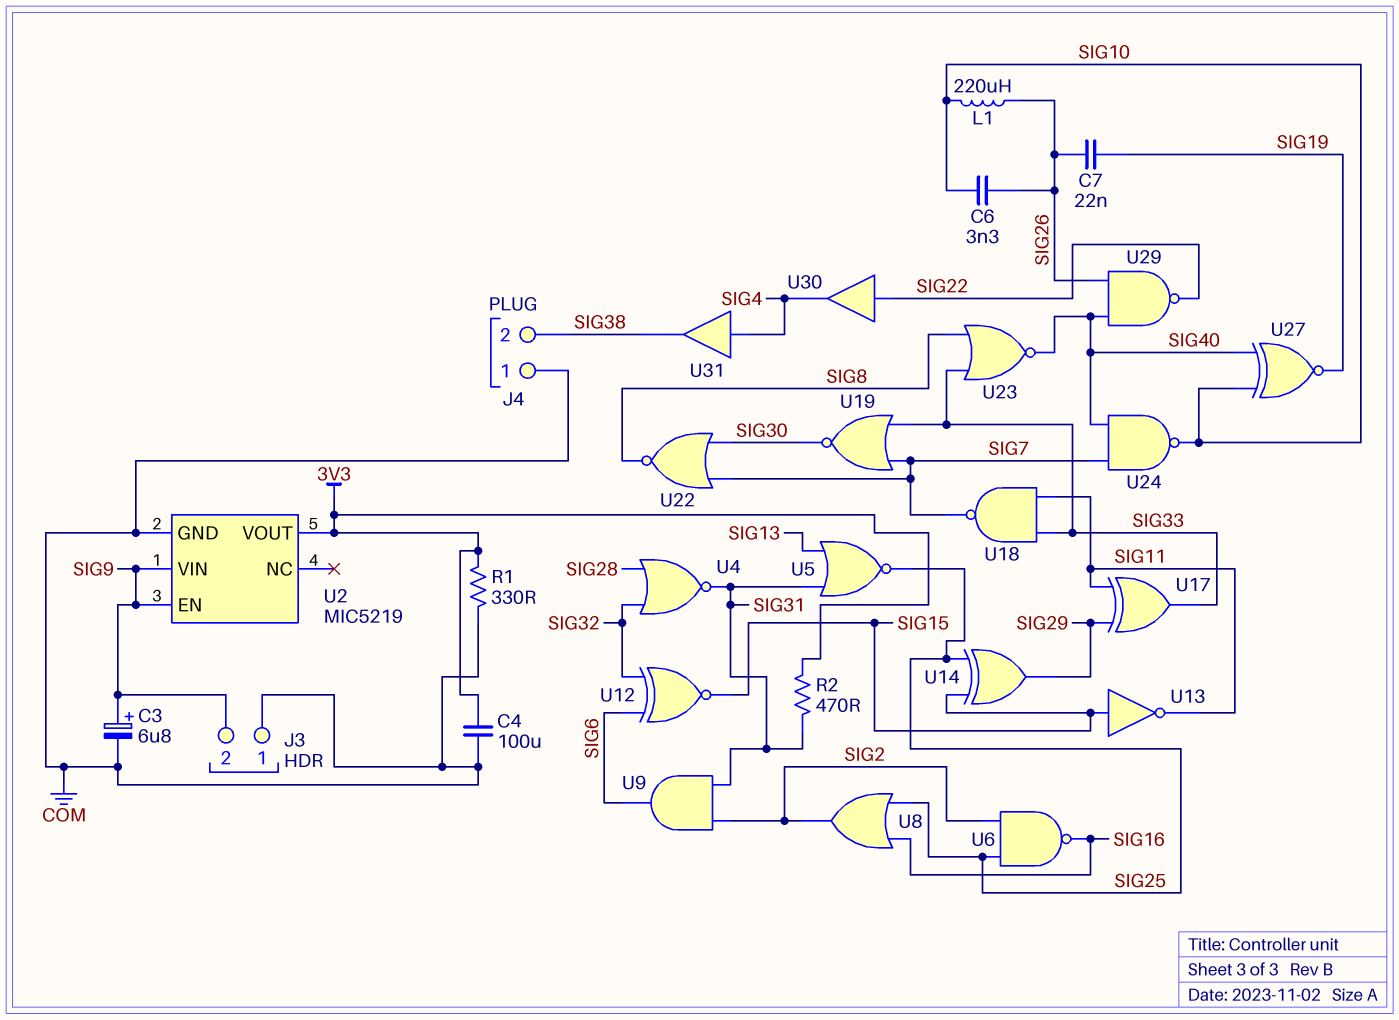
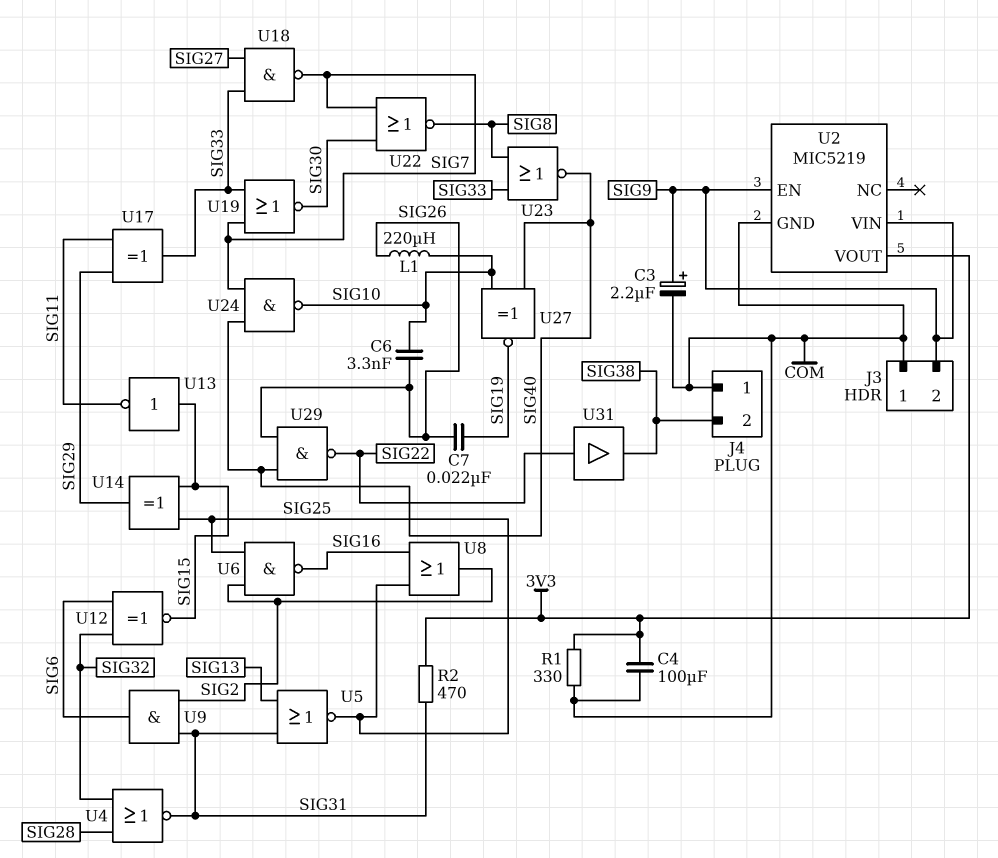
C3: 6.8uF (plus SIG9, minus COM) -> 2.2uF (plus SIG9, minus COM)
U18: NAND (in SIG11, in SIG33, out SIG7) -> NAND (in SIG27, in SIG33, out SIG7)
U30: buffer (in SIG22, out SIG4) -> none
U31: buffer (in SIG4, out SIG38) -> buffer (in SIG22, out SIG38)

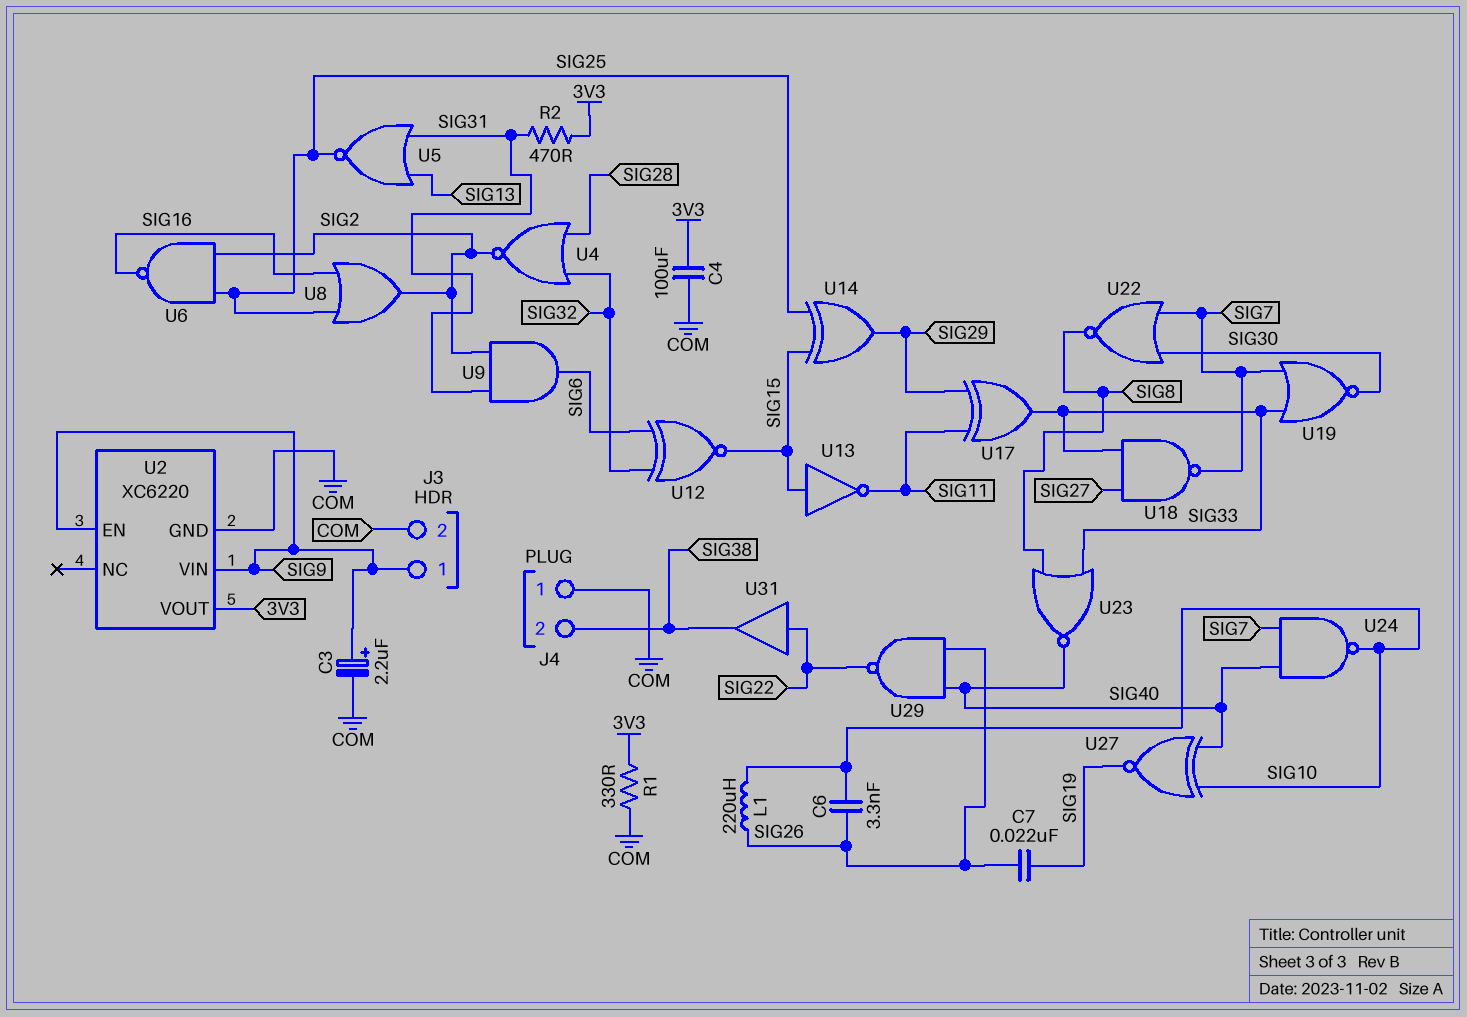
J3 pin 1: COM -> SIG9
J3 pin 2: SIG9 -> COM
U2: MIC5219 -> XC6220
U4: NOR (in SIG28, in SIG32, out SIG31) -> NOR (in SIG28, in SIG32, out SIG2)

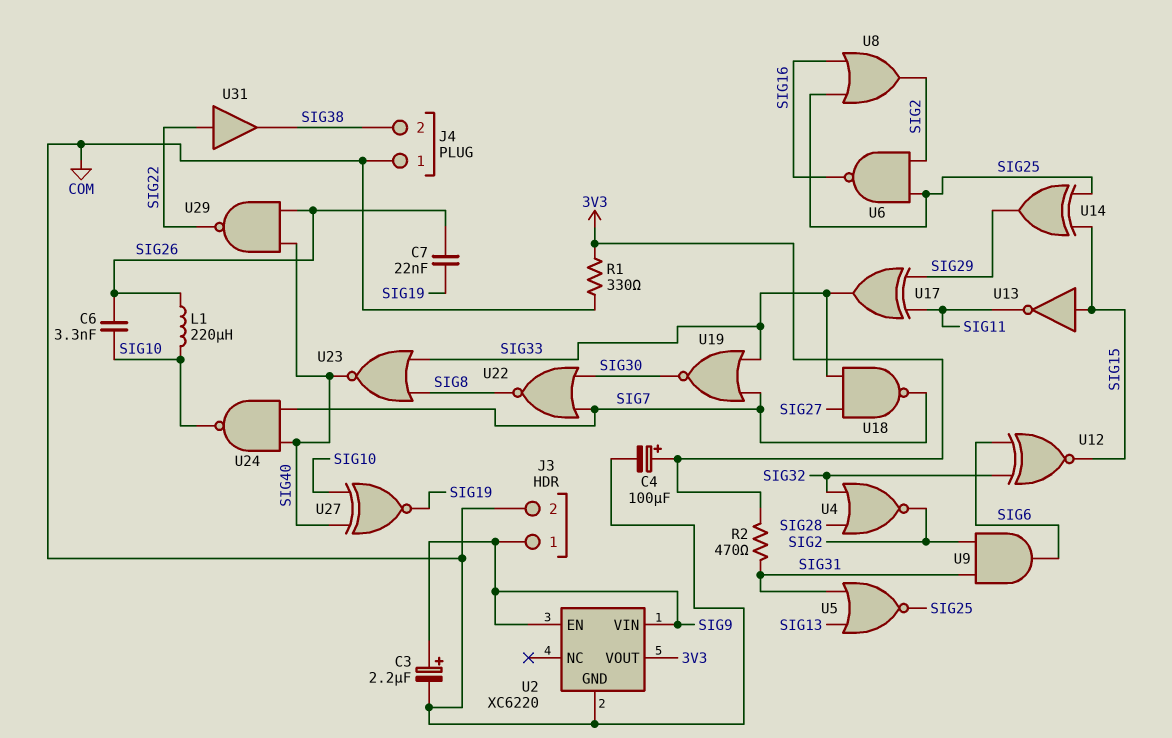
C4: 100uF (3V3, COM) -> 100uF (plus 3V3, minus COM)

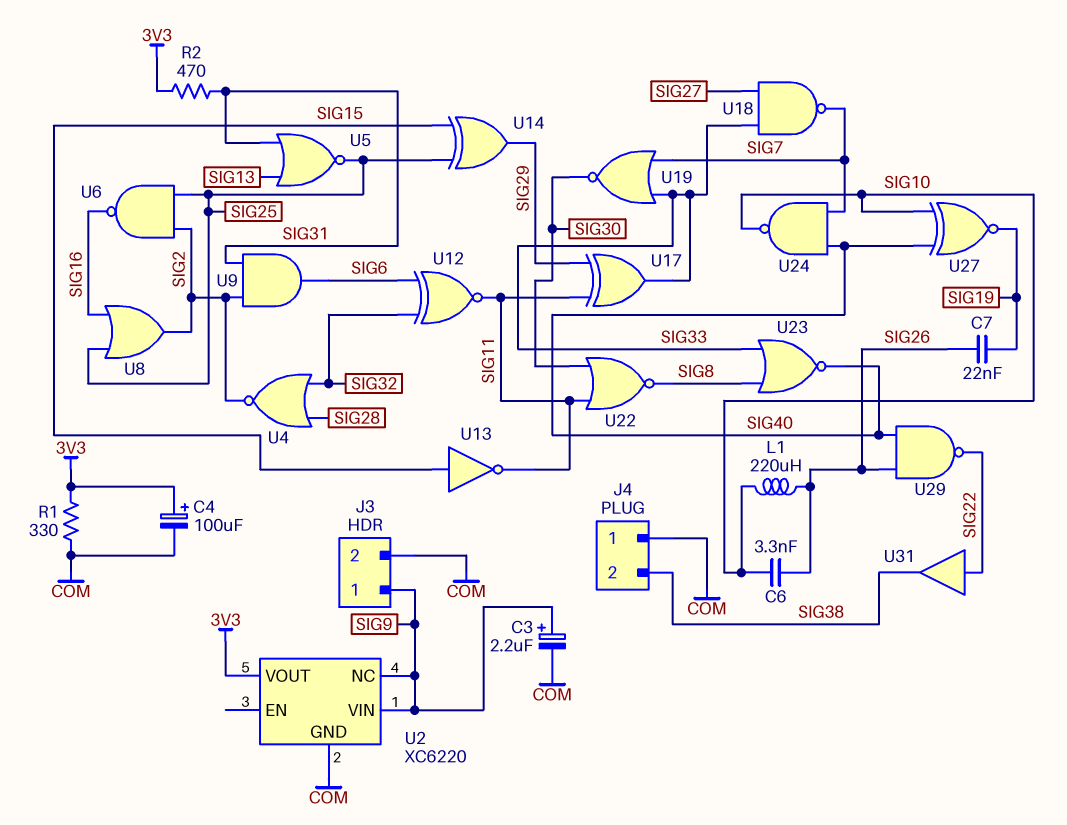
U2 pin EN: SIG9 -> none
U2 pin NC: none -> SIG9
U12: XNOR (in SIG6, in SIG32, out SIG15) -> XNOR (in SIG6, in SIG32, out SIG11)
U22: NOR (in SIG7, in SIG30, out SIG8) -> NOR (in SIG11, in SIG30, out SIG8)

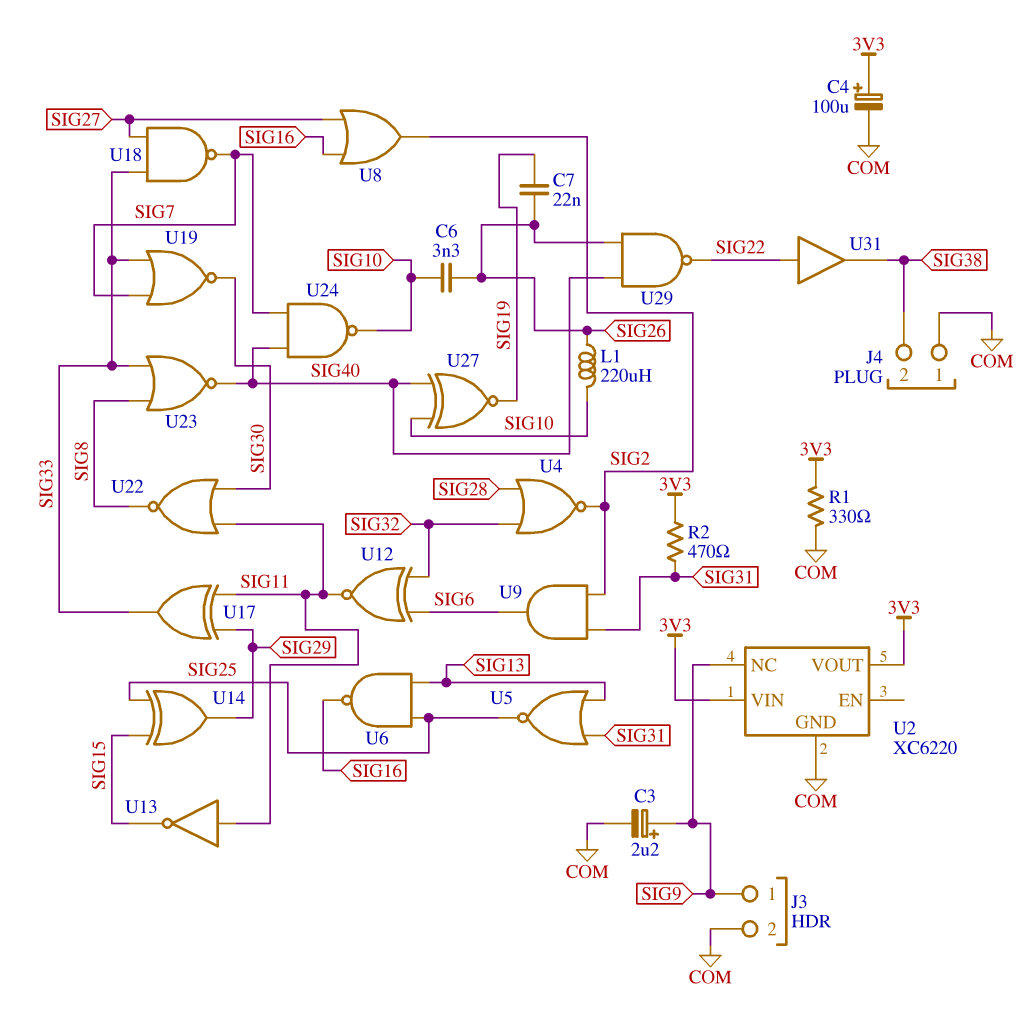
U2 pin VIN: SIG9 -> 3V3
U6: NAND (in SIG2, in SIG25, out SIG16) -> NAND (in SIG13, in SIG25, out SIG16)
U8: OR (in SIG16, in SIG25, out SIG2) -> OR (in SIG16, in SIG27, out SIG2)
U13: NOT (in SIG15, out SIG11) -> NOT (in SIG11, out SIG15)

